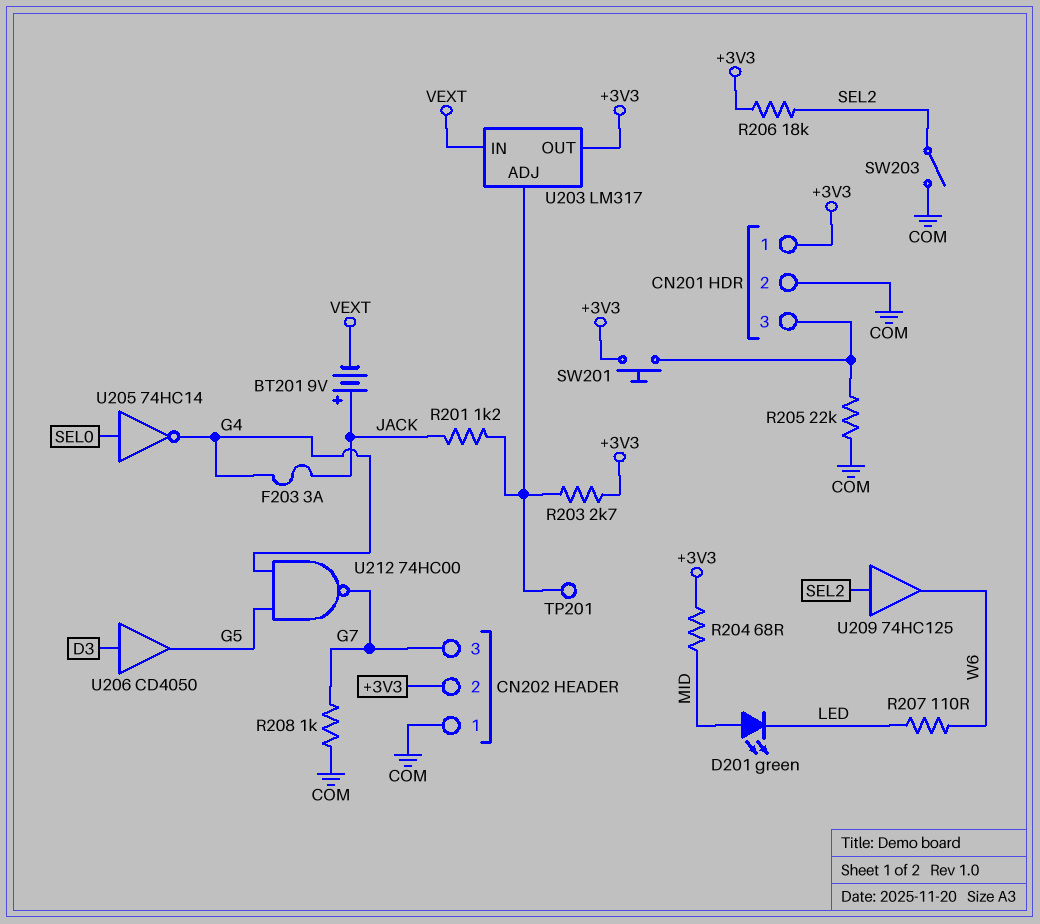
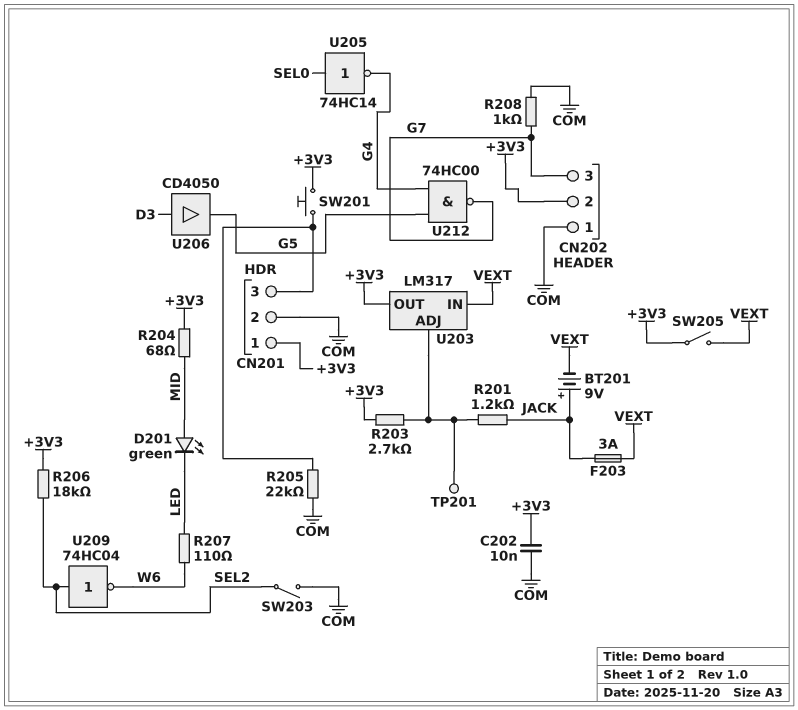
C202: none -> 10nF (+3V3, COM)
F203: 3A (G4, JACK) -> 3A (JACK, VEXT)
SW205: none -> switch (+3V3, VEXT)
U209: buffer 74HC125 (in SEL2, out W6) -> NOT 74HC04 (in SEL2, out W6)

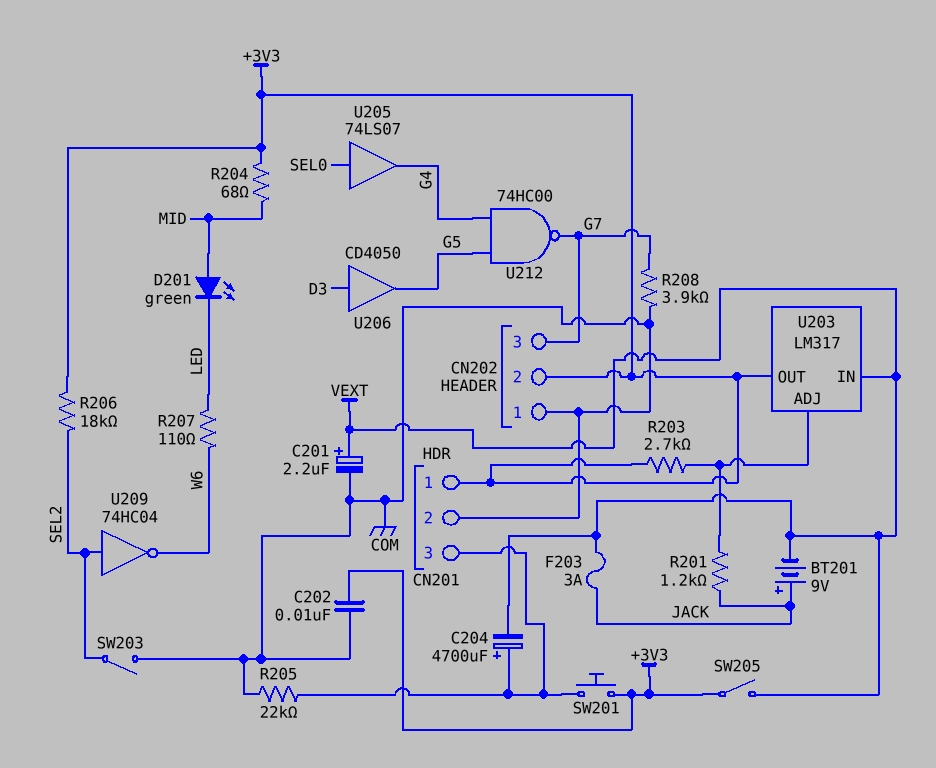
C201: none -> 2.2uF (plus VEXT, minus COM)
C204: none -> 4700uF (plus CN201/3, minus VEXT)
R208: 1k (COM, G7) -> 3.9k (COM, G7)
TP201: test point (U203/ADJ) -> none
U205: NOT 74HC14 (in SEL0, out G4) -> buffer 74LS07 (in SEL0, out G4)

